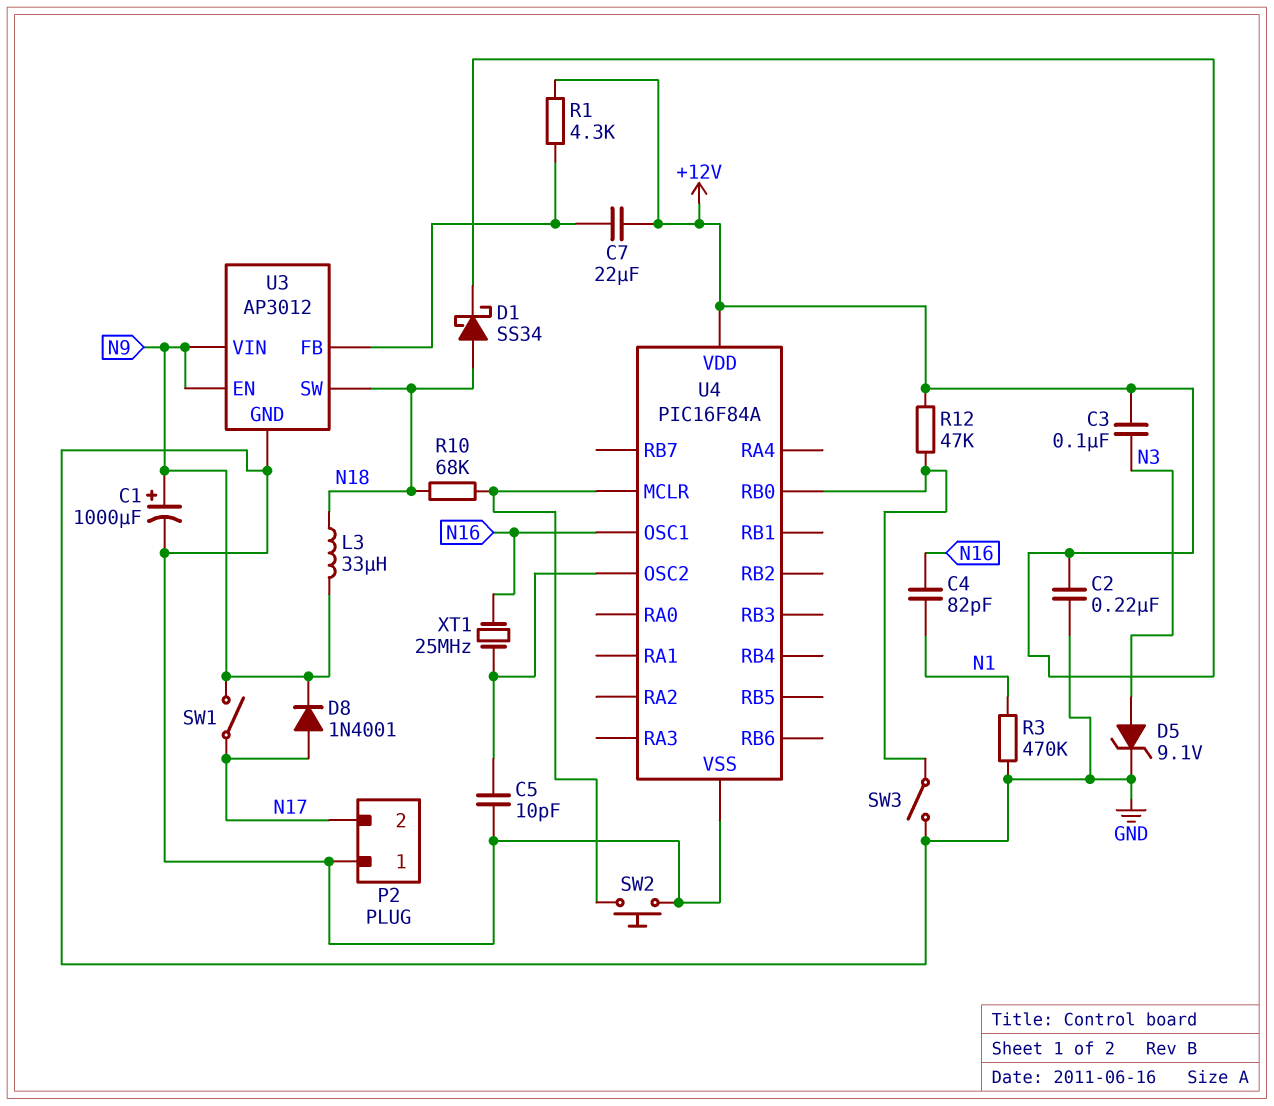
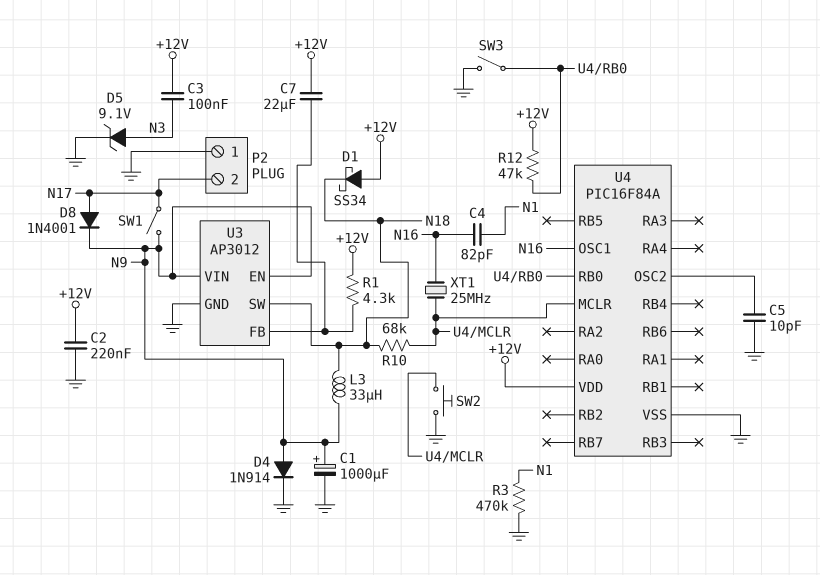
D1: schottky SS34 (A N18, K +12V) -> schottky SS34 (A +12V, K N18)
D4: none -> diode 1N914 (A N9, K GND)
XT1: 25MHz (N16, U4/OSC2) -> 25MHz (N16, U4/MCLR)

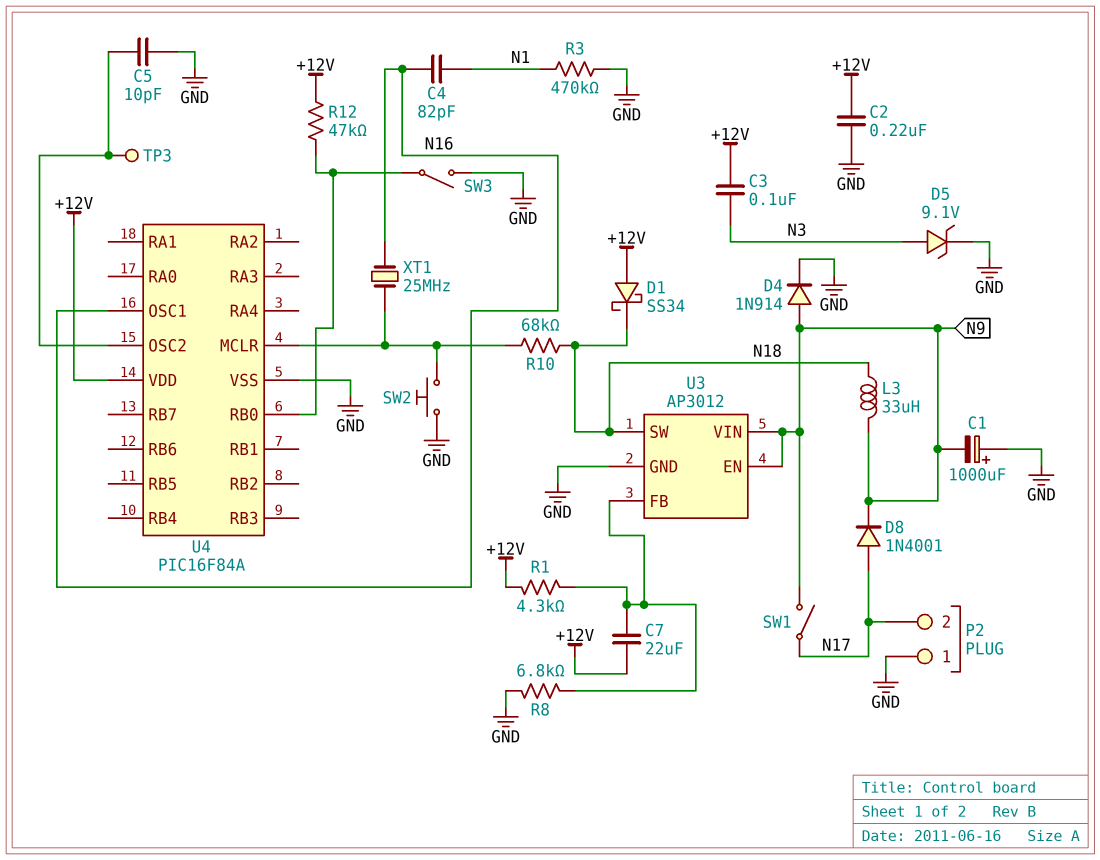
C1: 1000uF (plus N9, minus GND) -> 1000uF (plus GND, minus N9)
R8: none -> 6.8k (GND, U3/FB)
TP3: none -> test point (U4/OSC2)

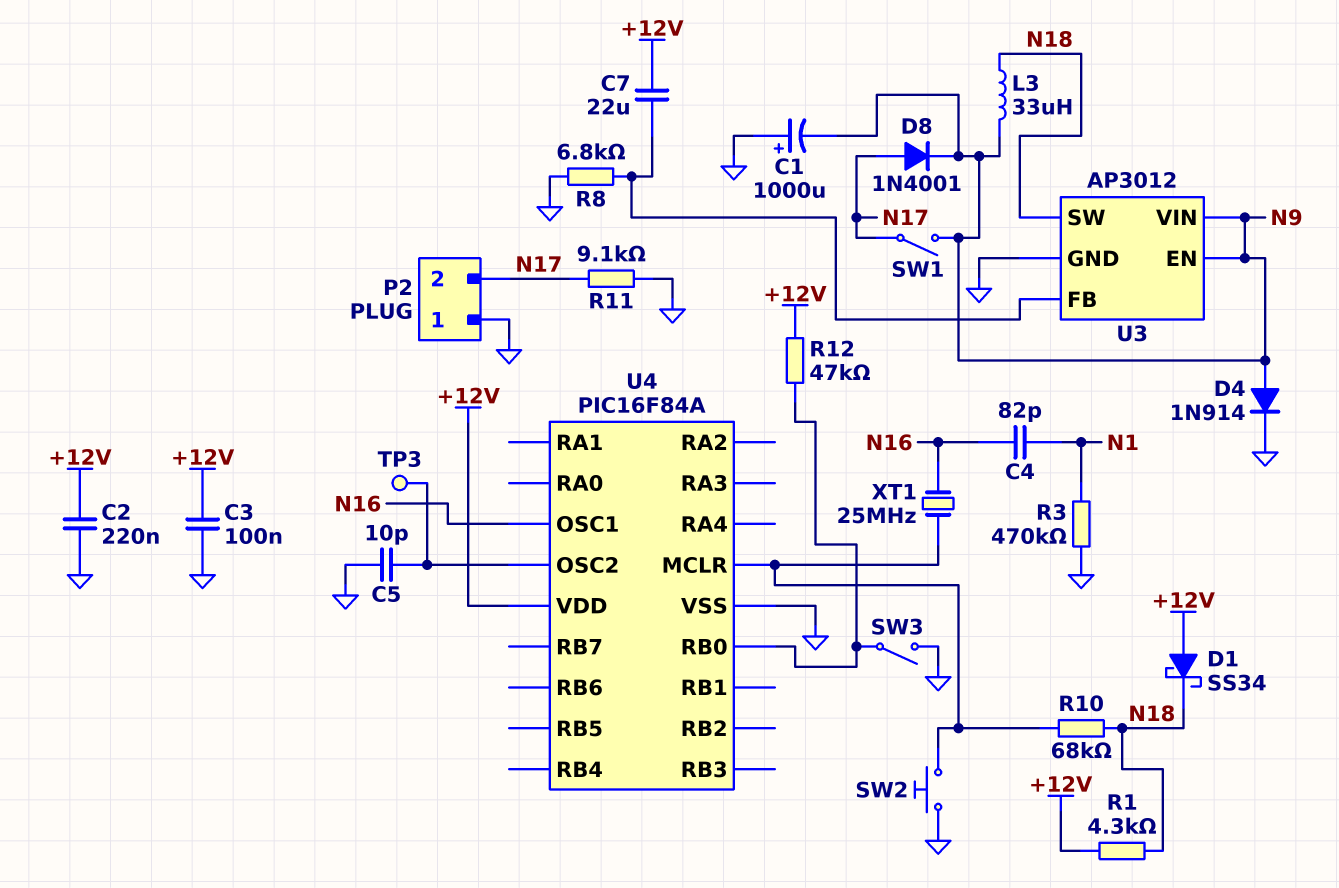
C3: 100nF (+12V, N3) -> 100nF (+12V, GND)
D5: zener 9.1V (A N3, K GND) -> none
R1: 4.3k (+12V, U3/FB) -> 4.3k (+12V, N18)
R11: none -> 9.1k (GND, N17)

